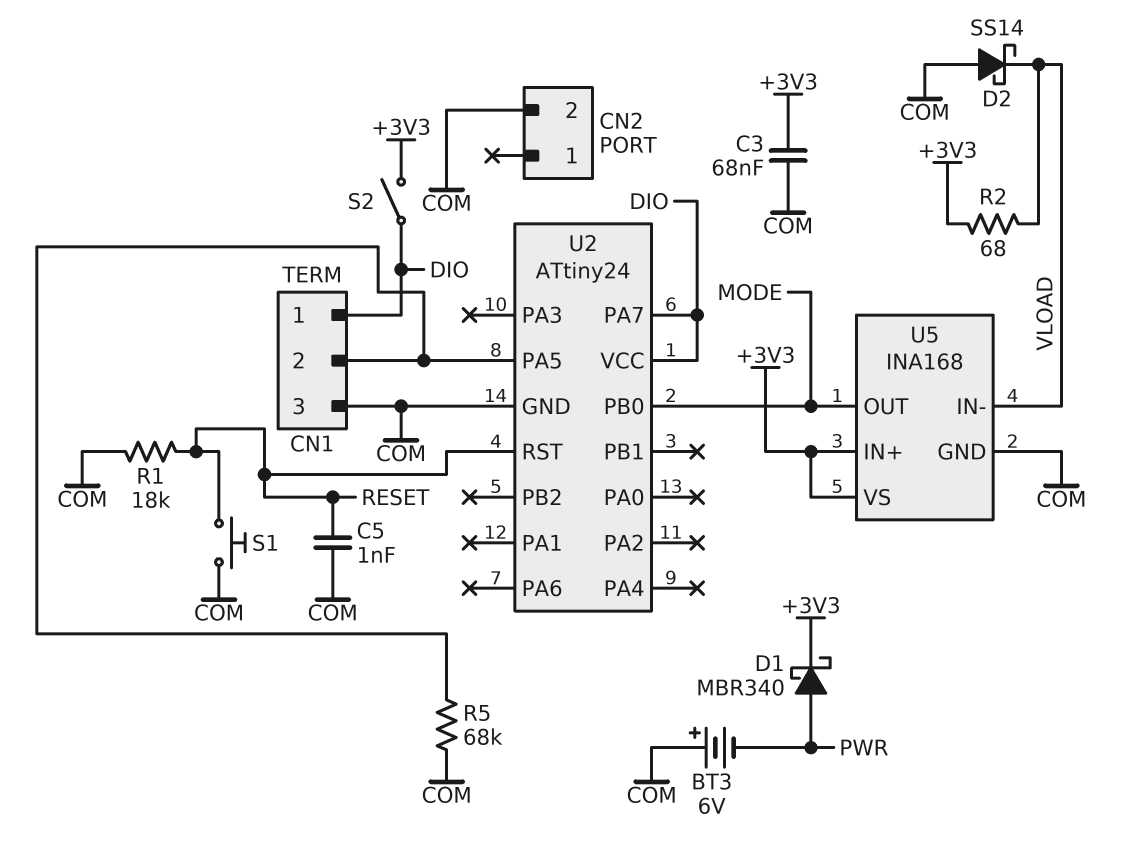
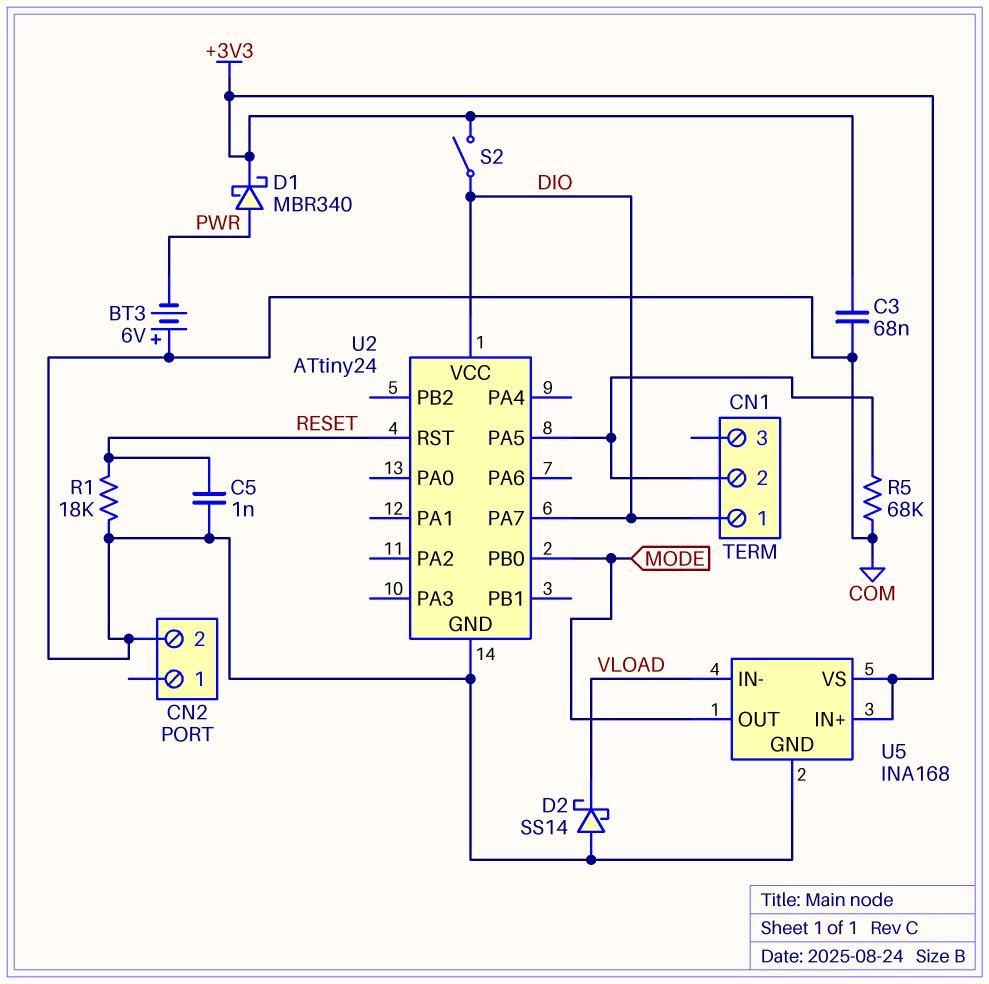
CN1 pin 3: COM -> none
R2: 68 (+3V3, VLOAD) -> none
S1: button (COM, RESET) -> none

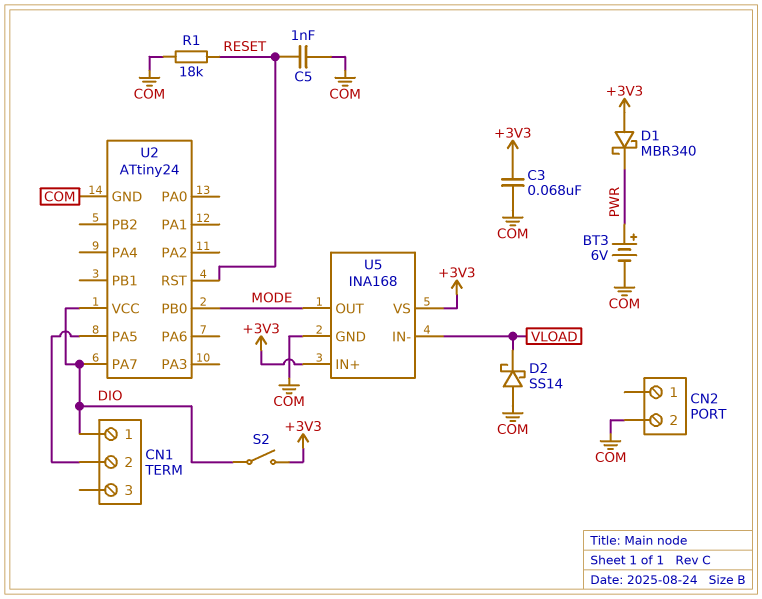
BT3: 6V (plus COM, minus PWR) -> 6V (plus PWR, minus COM)
D1: schottky MBR340 (A PWR, K +3V3) -> schottky MBR340 (A +3V3, K PWR)
R5: 68k (CN1/2, COM) -> none

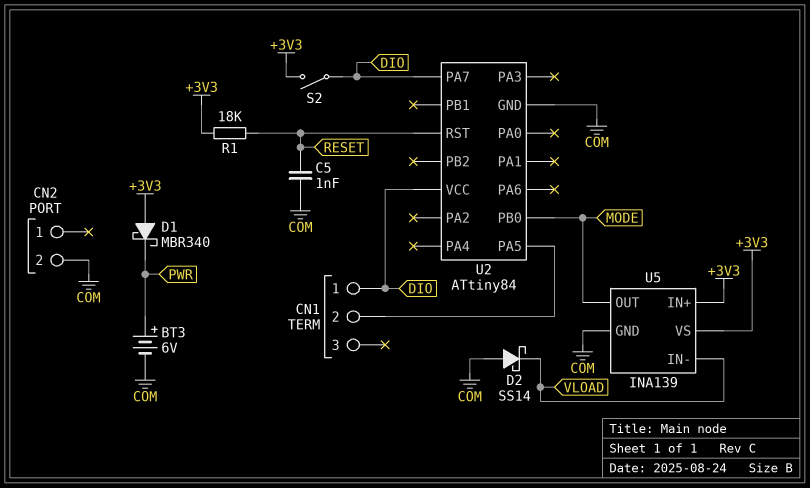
C3: 68nF (+3V3, COM) -> none
R1: 18k (COM, RESET) -> 18k (+3V3, RESET)
U2: ATtiny24 -> ATtiny84
U5: INA168 -> INA139

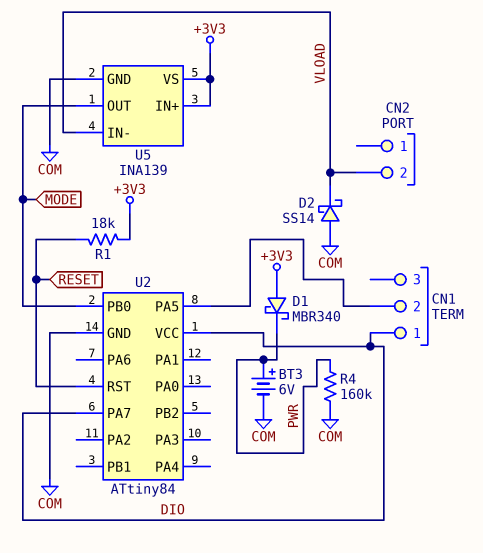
C5: 1nF (COM, RESET) -> none
CN2 pin 2: COM -> VLOAD
R4: none -> 160k (COM, PWR)
S2: switch (+3V3, DIO) -> none

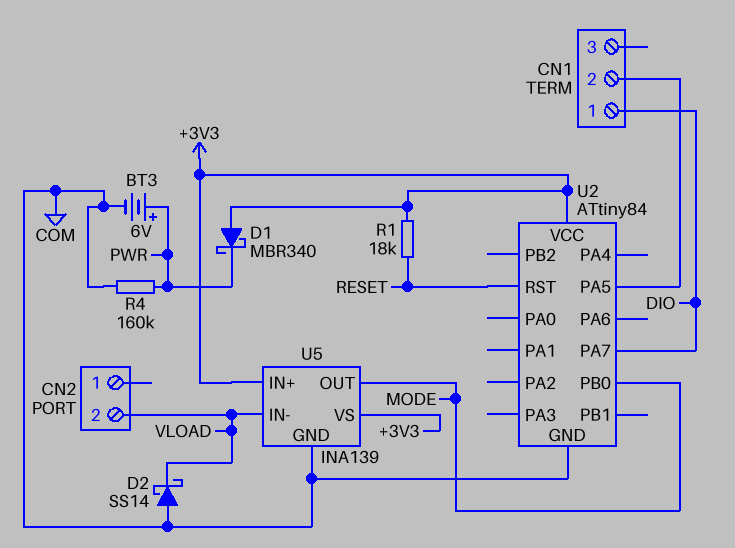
U2 pin VCC: DIO -> +3V3

